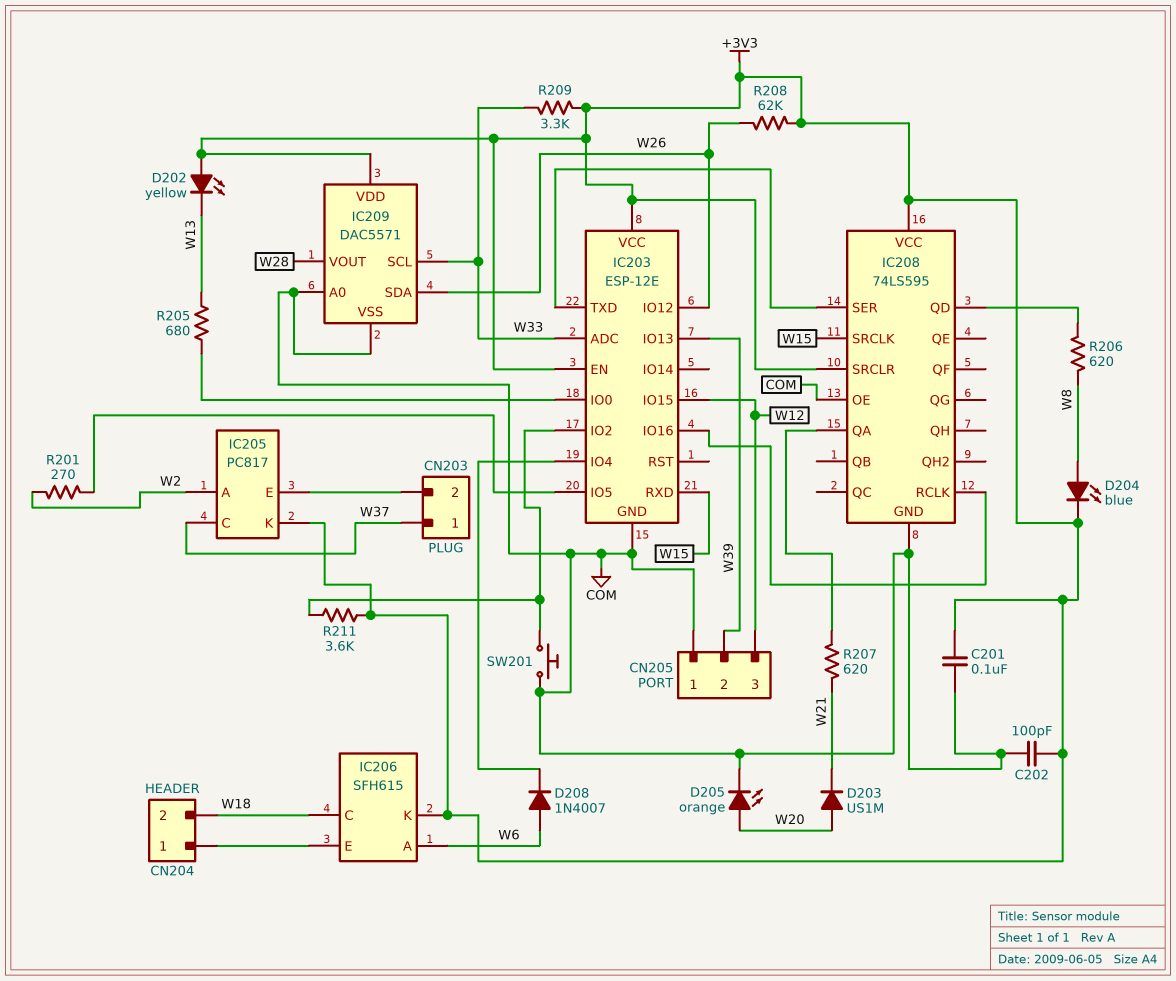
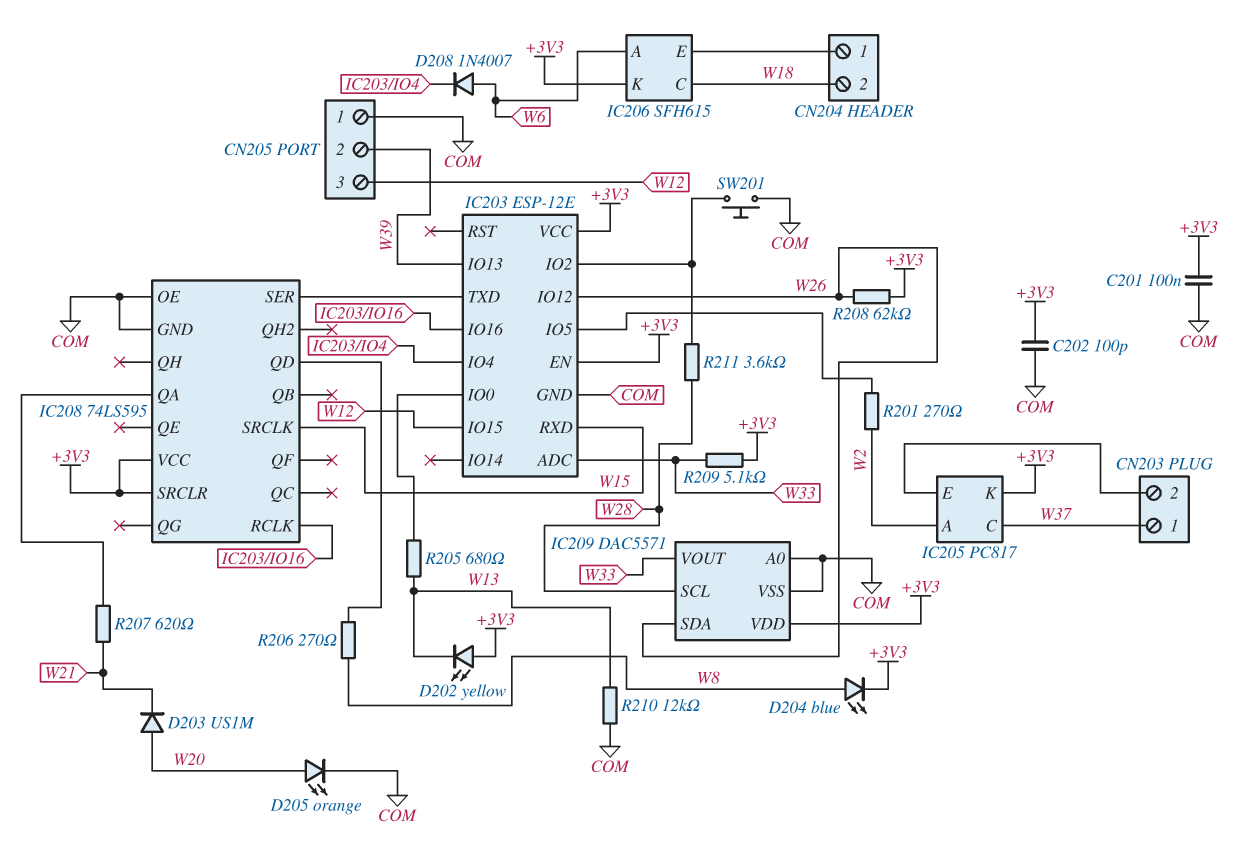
IC209 pin SCL: W33 -> W28
IC209 pin VOUT: W28 -> W33
R206: 620 (IC208/QD, W8) -> 270 (IC208/QD, W8)
R209: 3.3k (+3V3, W33) -> 5.1k (+3V3, W33)
R210: none -> 12k (COM, W13)
R211: 3.6k (+3V3, IC203/IO2) -> 3.6k (IC203/IO2, W28)

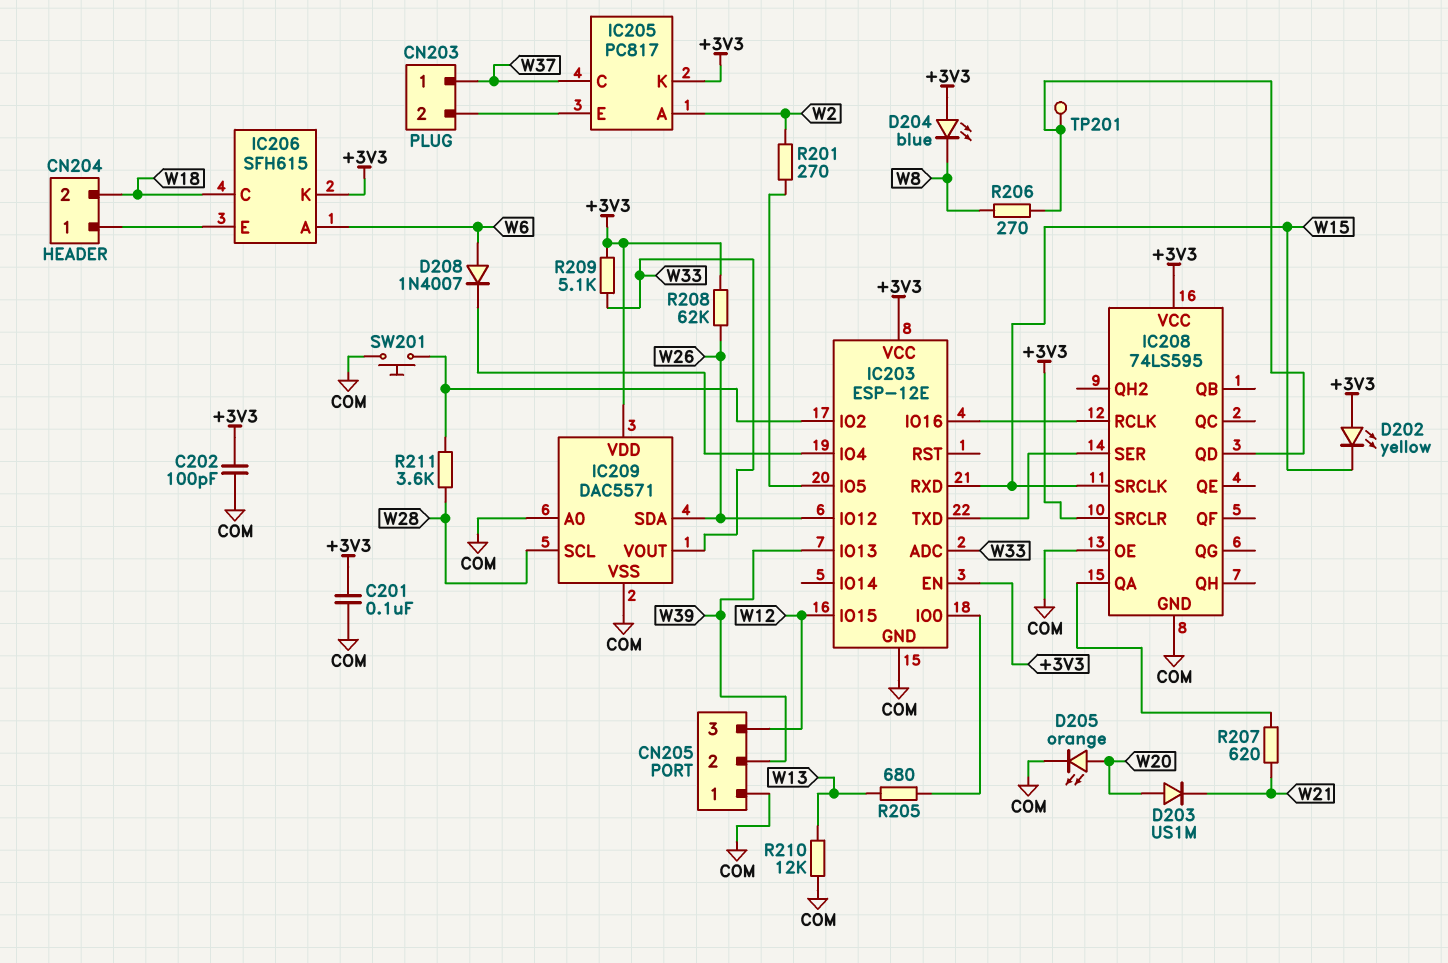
D202: LED yellow (A +3V3, K W13) -> LED yellow (A +3V3, K W15)
D204: LED blue (A W8, K +3V3) -> LED blue (A +3V3, K W8)
TP201: none -> test point (IC208/QD)

